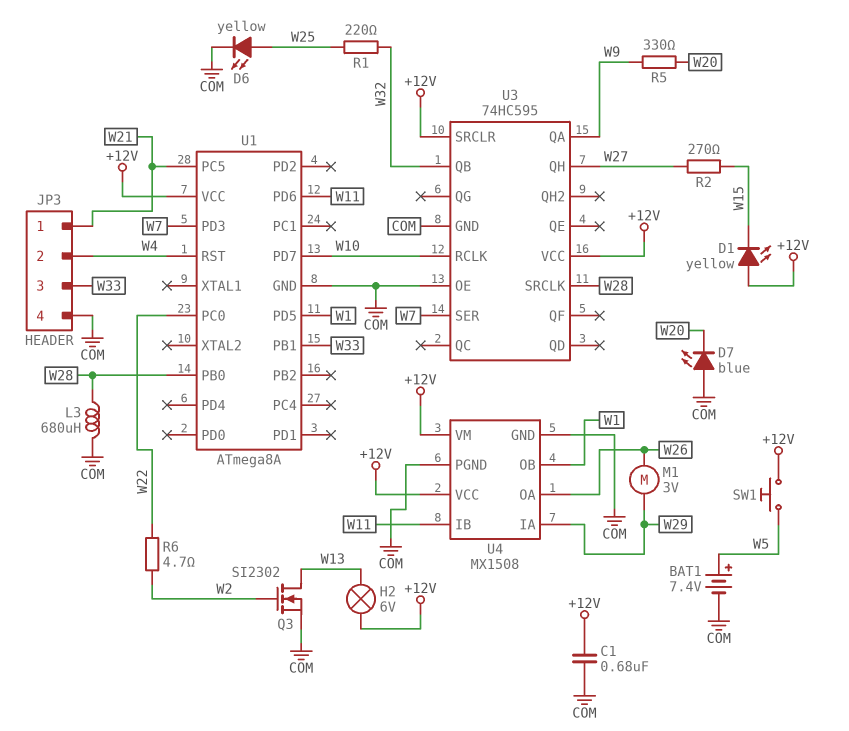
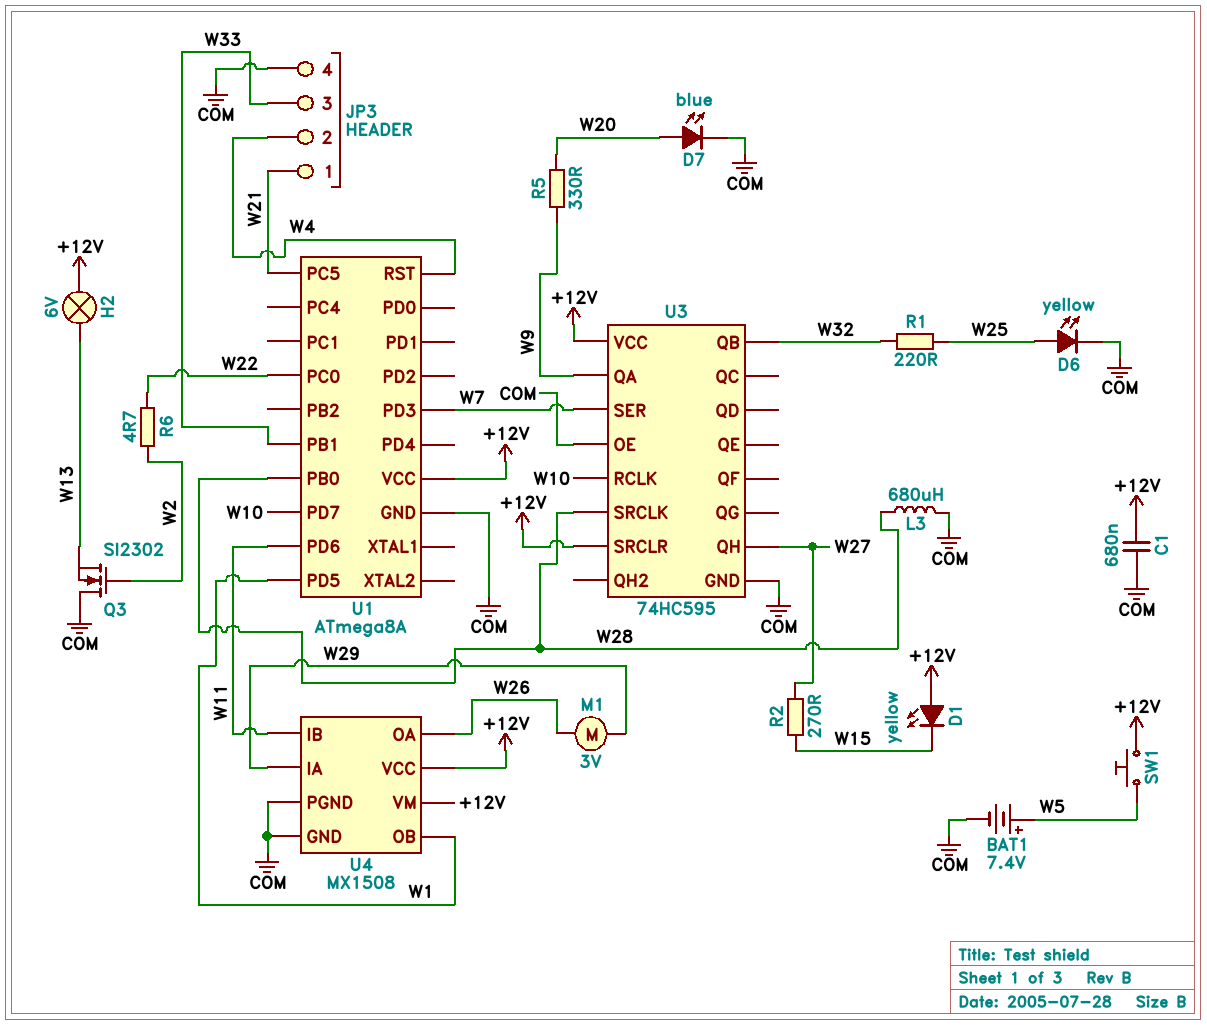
D7: LED blue (A COM, K W20) -> LED blue (A W20, K COM)
Q3: NMOS SI2302 (G W2, D W13, S COM) -> NMOS SI2302 (G W2, D COM, S W13)

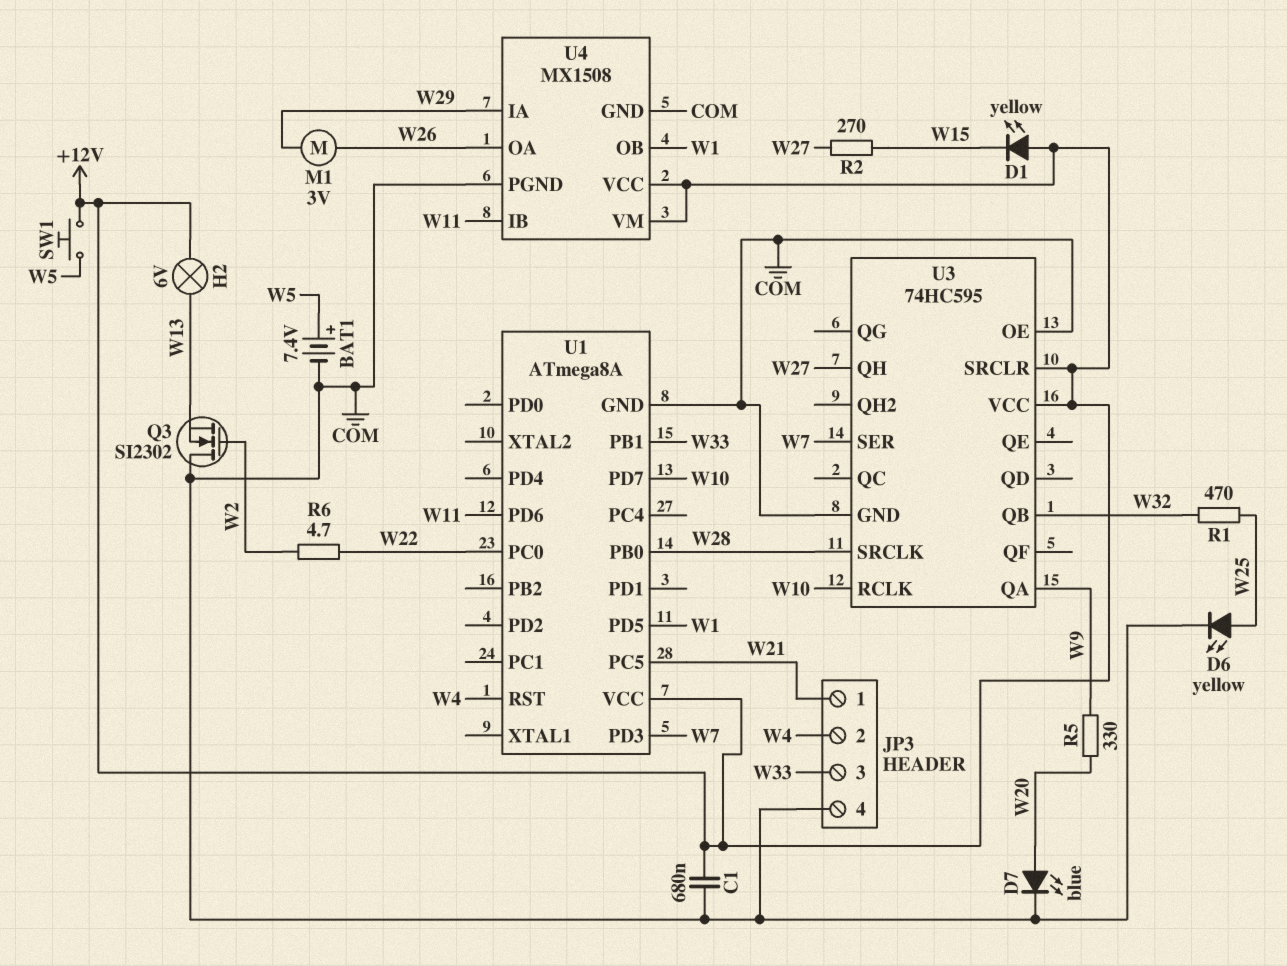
L3: 680uH (COM, W28) -> none
R1: 220 (W25, W32) -> 470 (W25, W32)

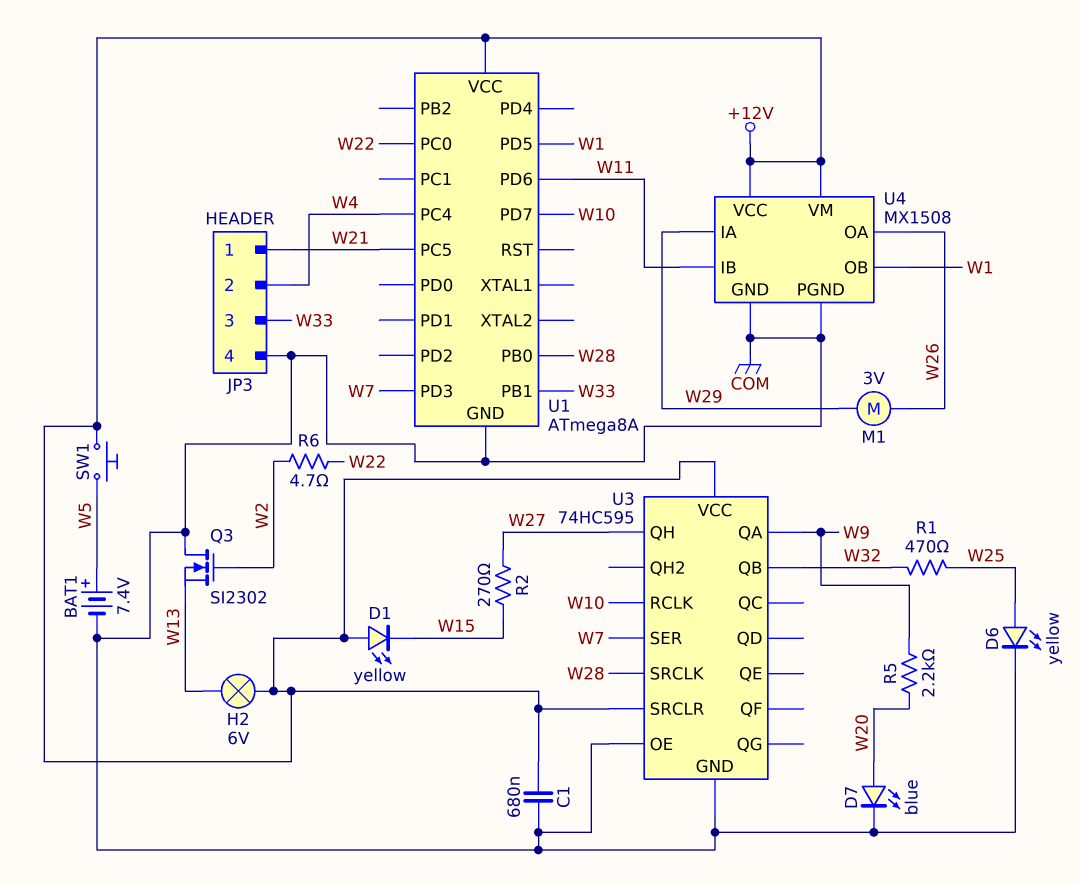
R5: 330 (W9, W20) -> 2.2k (W9, W20)
U1 pin PC4: none -> W4
U1 pin RST: W4 -> none

